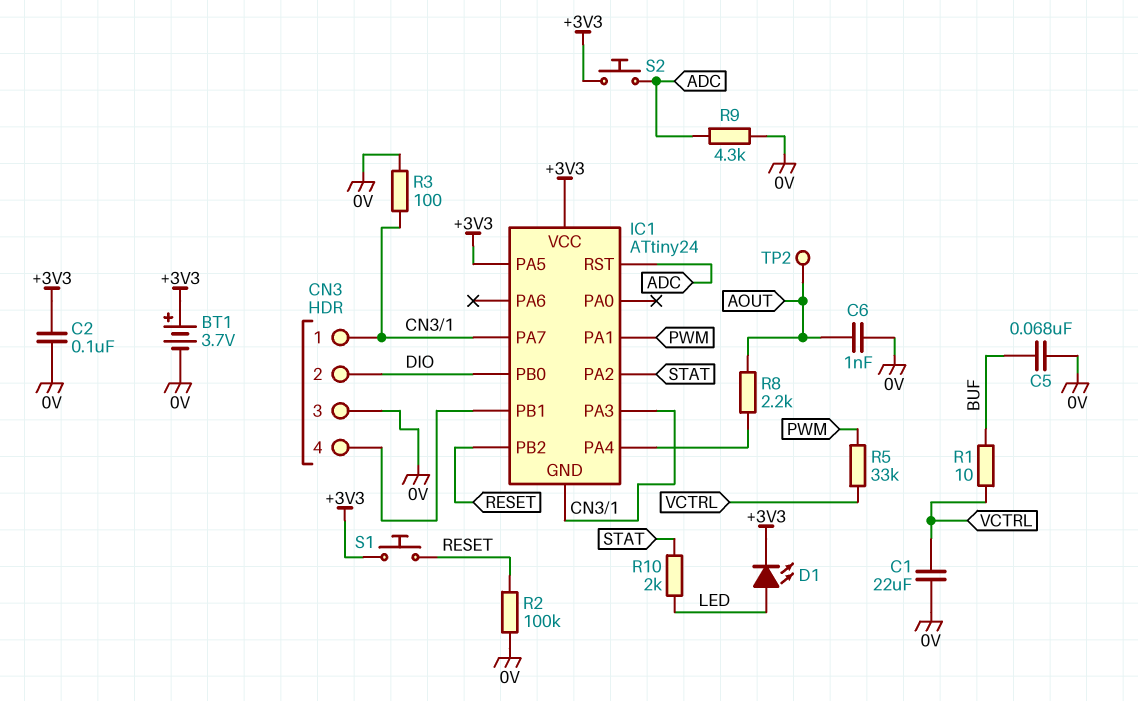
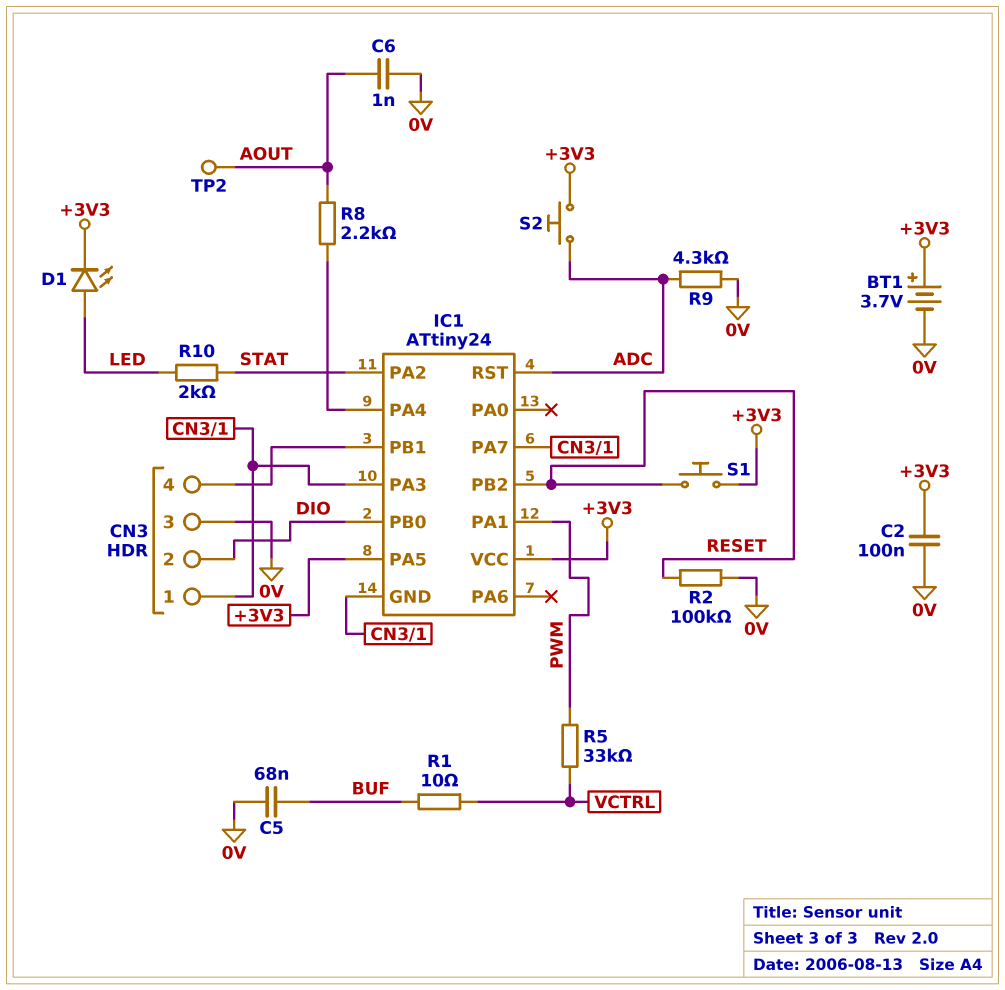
C1: 22uF (0V, VCTRL) -> none
R3: 100 (0V, CN3/1) -> none

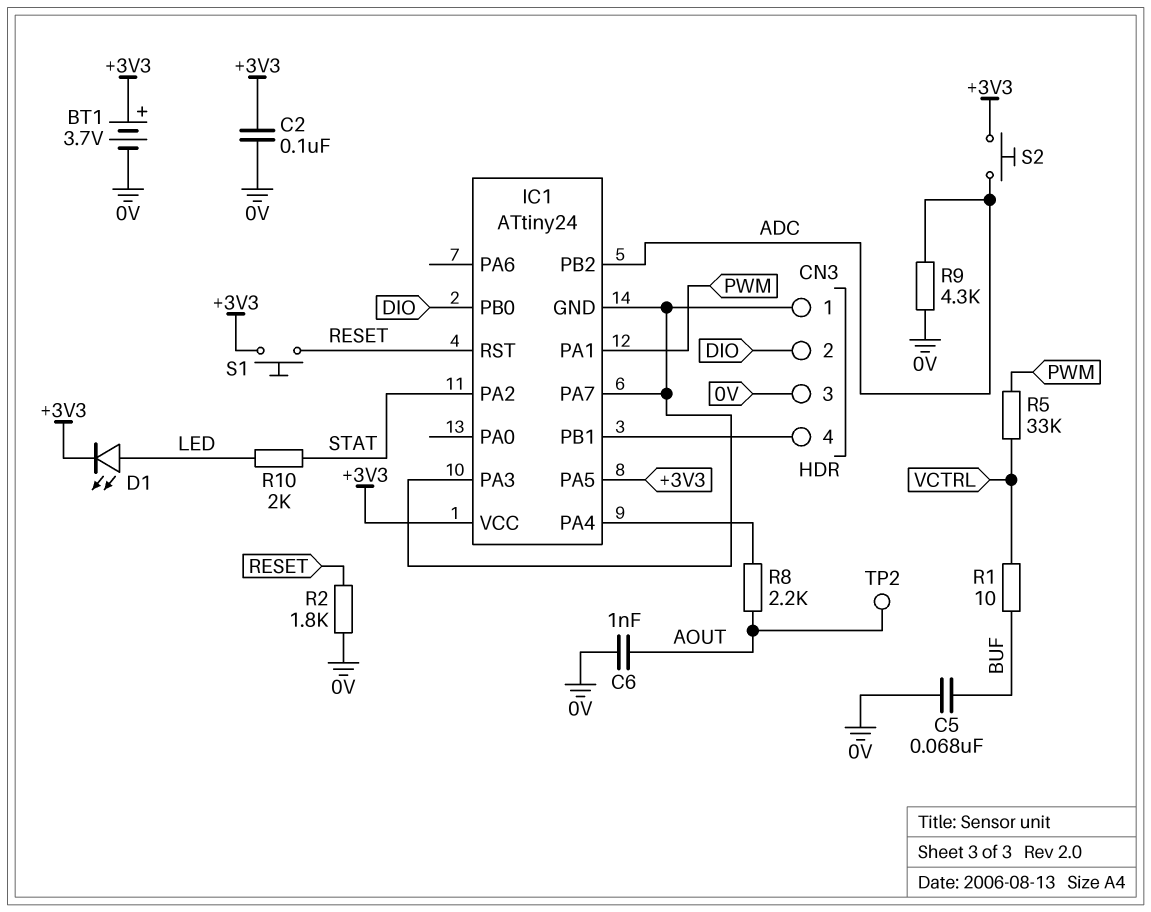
IC1 pin PB2: RESET -> ADC
IC1 pin RST: ADC -> RESET
R2: 100k (0V, RESET) -> 1.8k (0V, RESET)

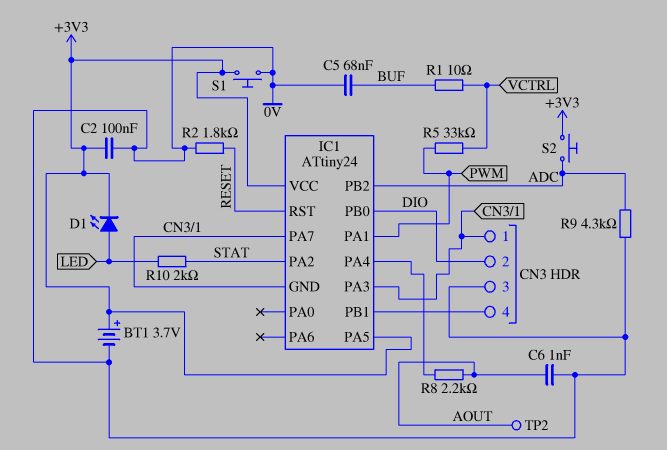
S1: button (+3V3, RESET) -> button (+3V3, 0V)

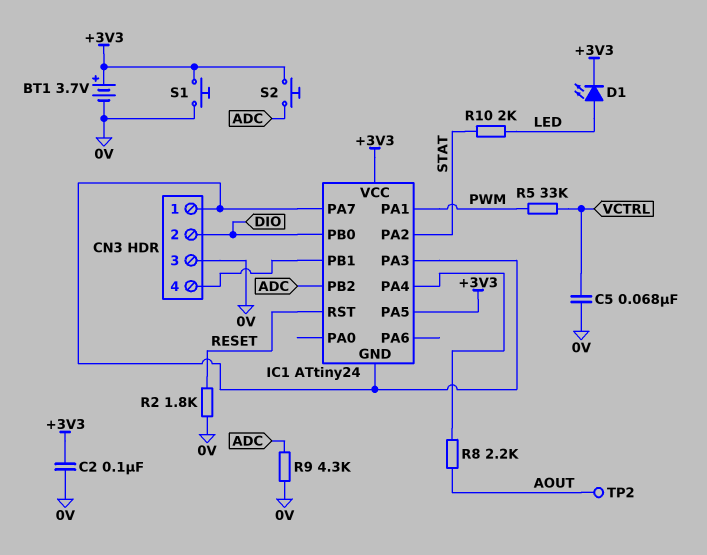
C5: 68nF (0V, BUF) -> 68nF (0V, VCTRL)
C6: 1nF (0V, AOUT) -> none
R1: 10 (BUF, VCTRL) -> none

